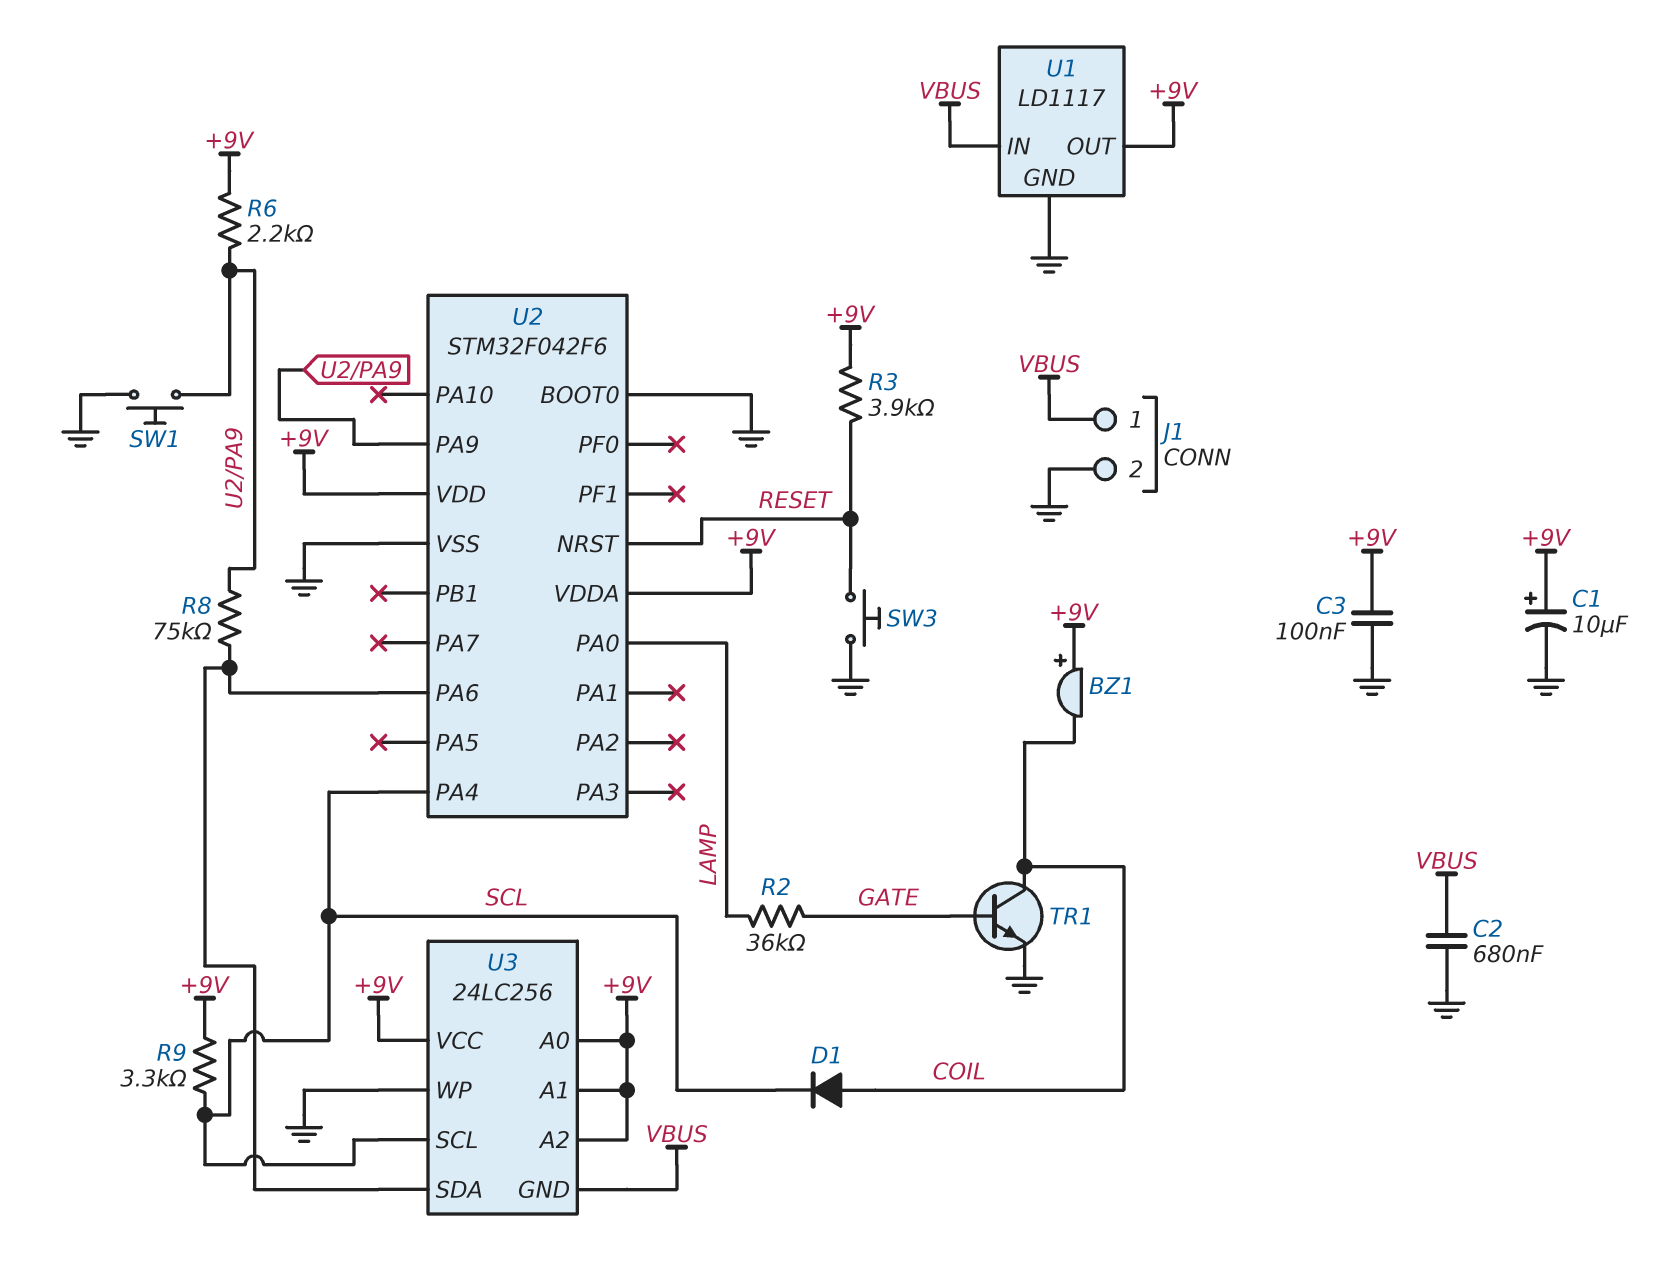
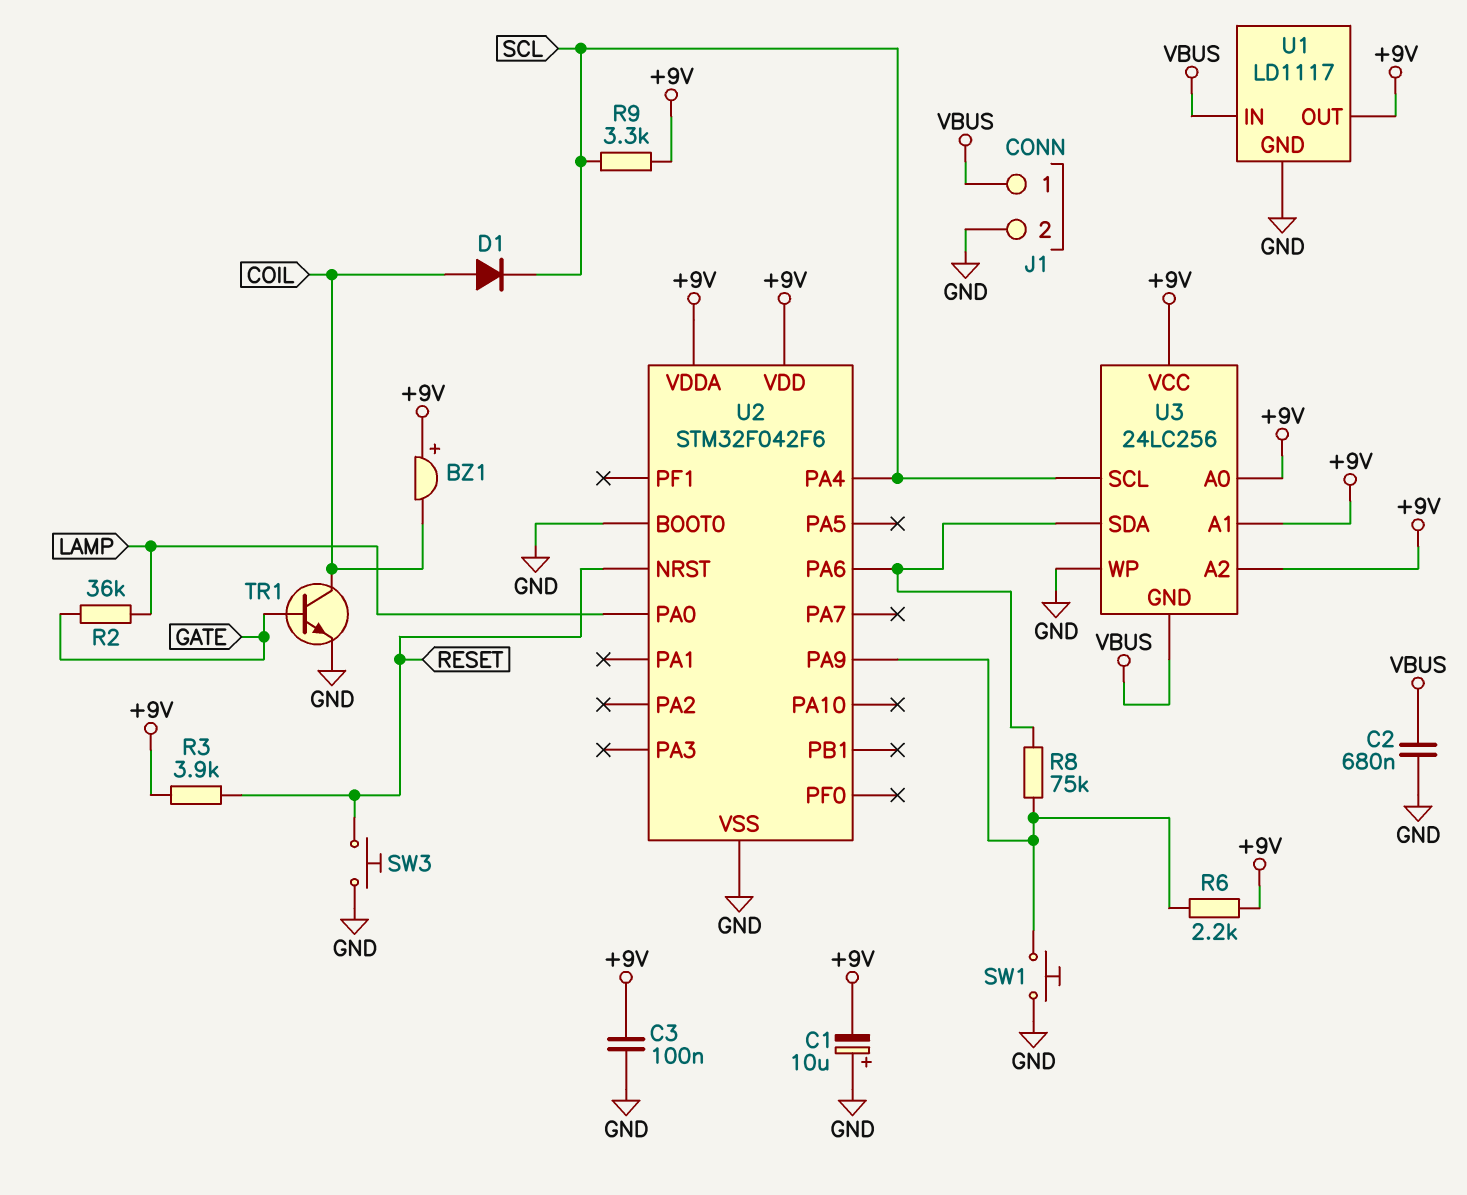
C1: 10uF (plus +9V, minus GND) -> 10uF (plus GND, minus +9V)

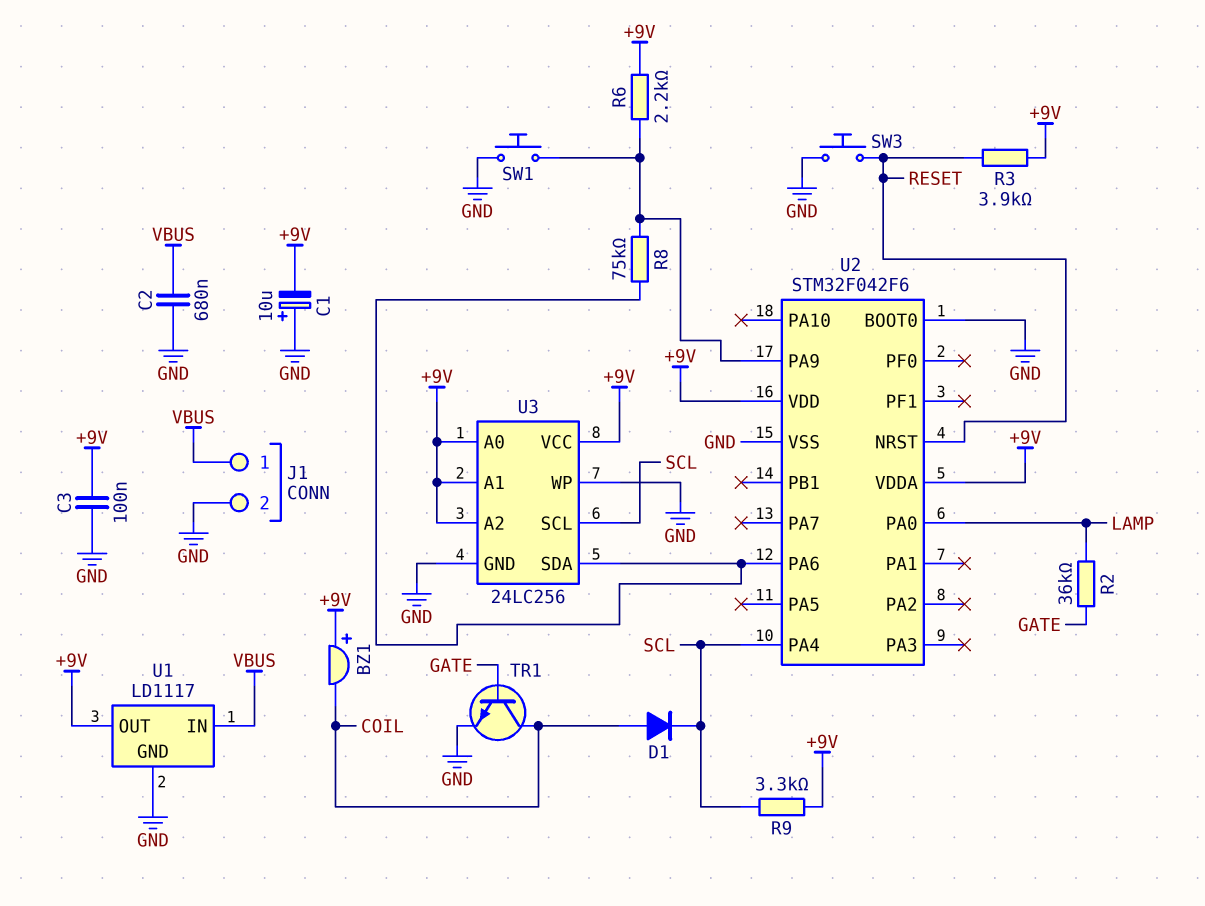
U3 pin GND: VBUS -> GND

